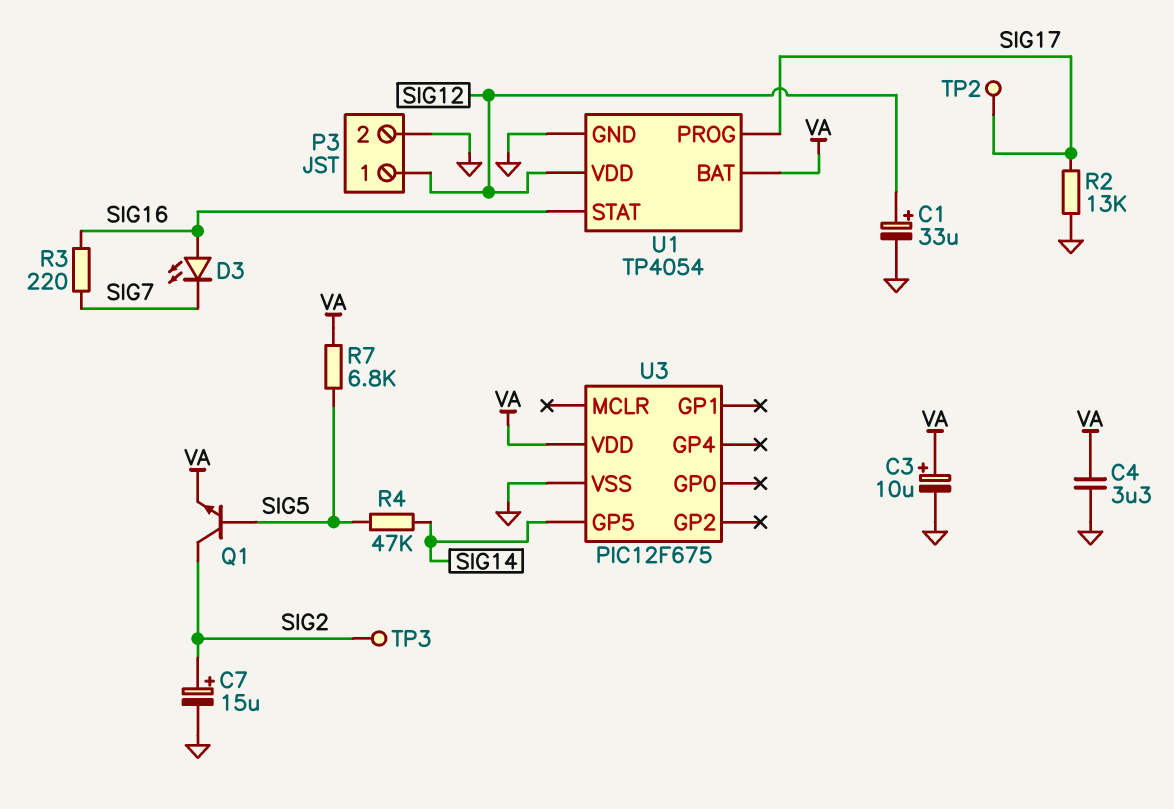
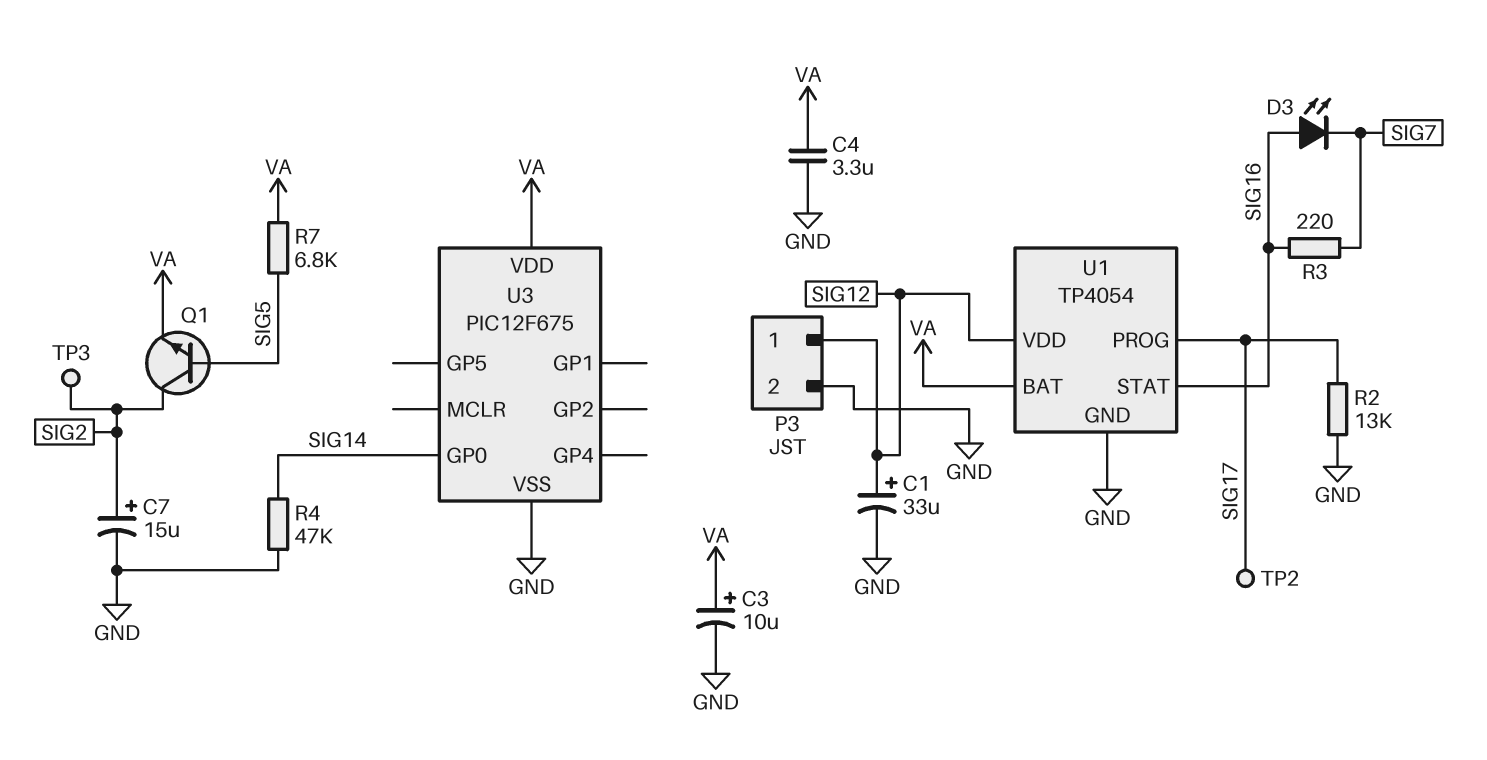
R4: 47k (SIG5, SIG14) -> 47k (GND, SIG14)
U3 pin GP0: none -> SIG14
U3 pin GP5: SIG14 -> none

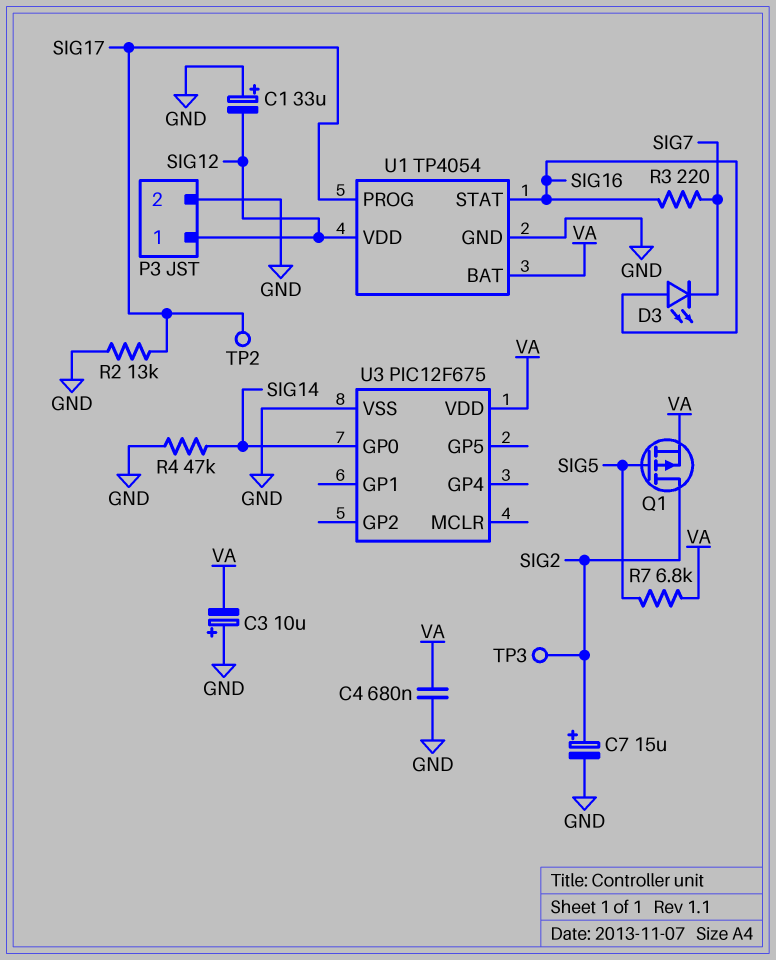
C1: 33uF (plus SIG12, minus GND) -> 33uF (plus GND, minus SIG12)
C3: 10uF (plus VA, minus GND) -> 10uF (plus GND, minus VA)
C4: 3.3uF (GND, VA) -> 680nF (GND, VA)
Q1: NPN (B SIG5, C SIG2, E VA) -> PMOS (G SIG5, D SIG2, S VA)

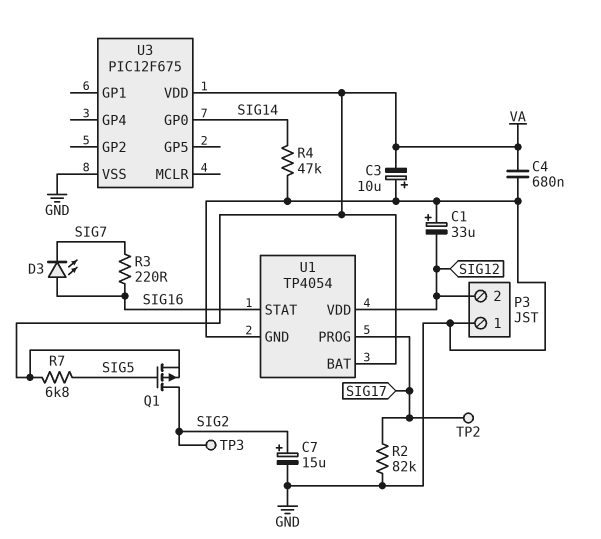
P3 pin 1: SIG12 -> GND
P3 pin 2: GND -> SIG12
R2: 13k (GND, SIG17) -> 82k (GND, SIG17)

